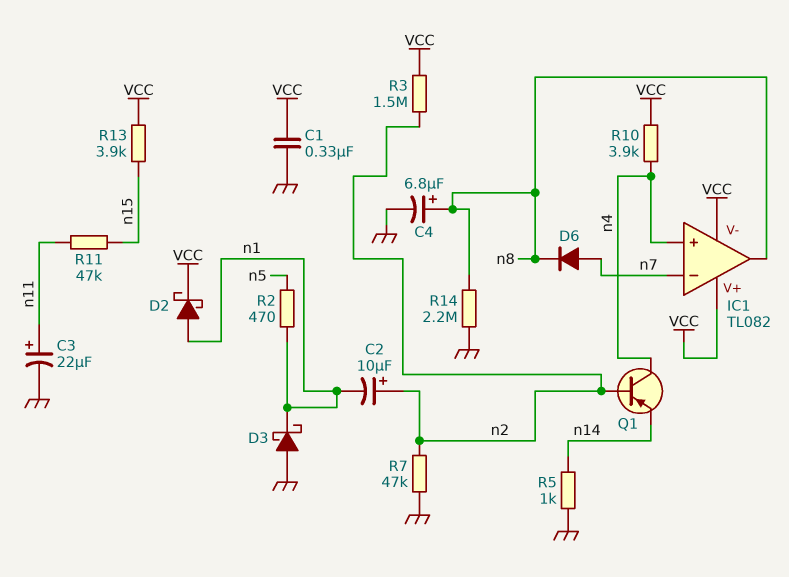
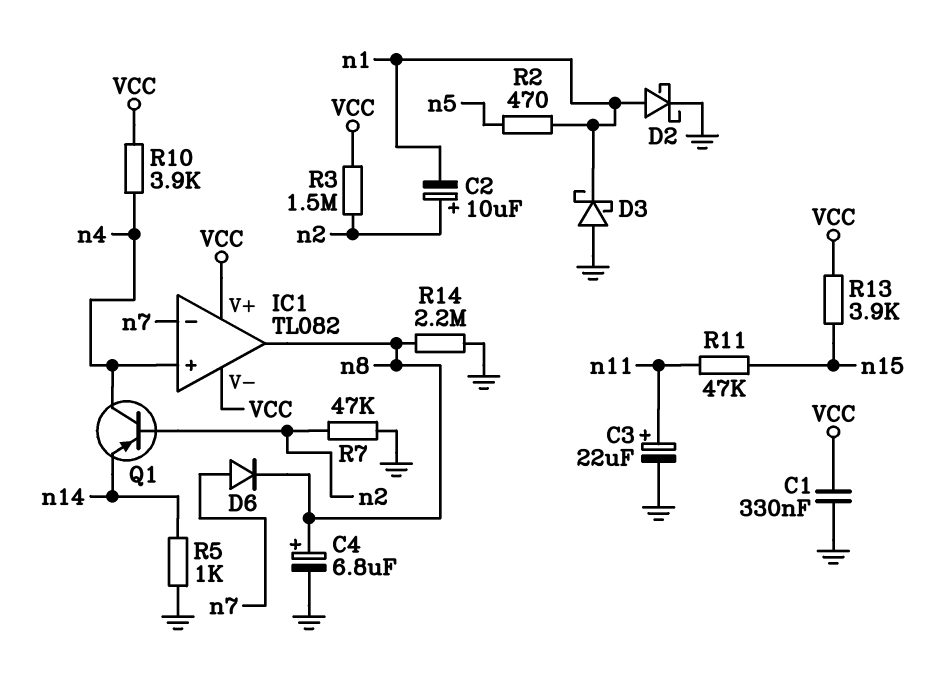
D2: schottky (A n1, K VCC) -> schottky (A n1, K GND)

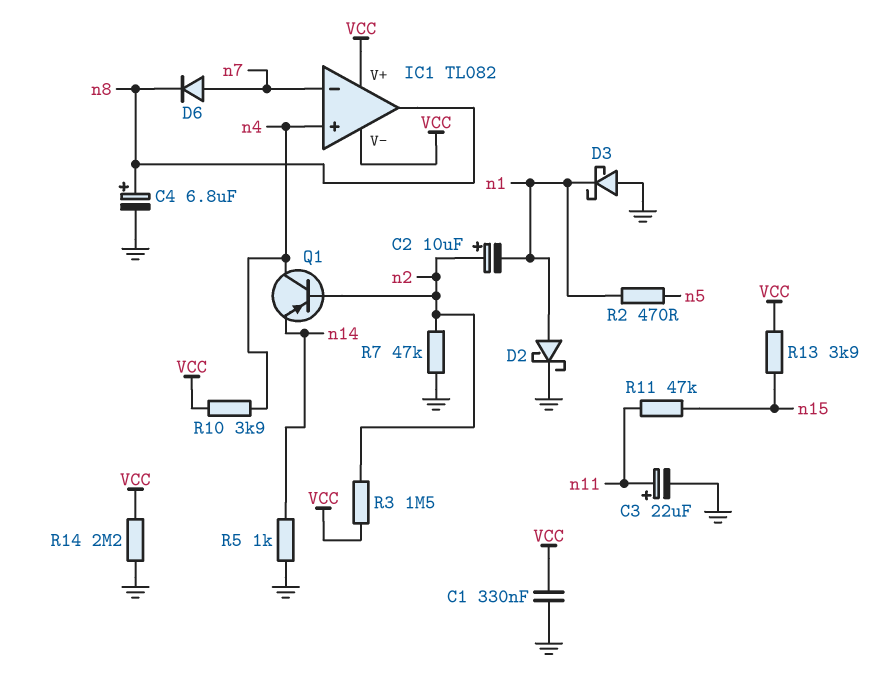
R14: 2.2M (GND, n8) -> 2.2M (GND, VCC)

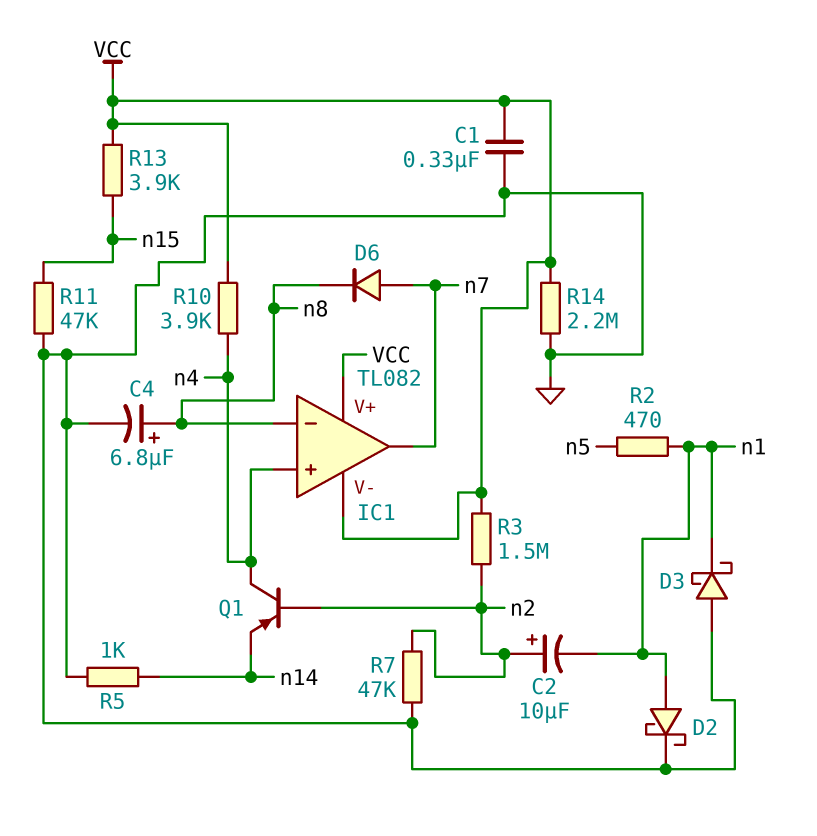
C3: 22uF (plus n11, minus GND) -> none
IC1 pin in-: n7 -> n8
IC1 pin out: n8 -> n7
R11: 47k (n11, n15) -> 47k (GND, n15)

